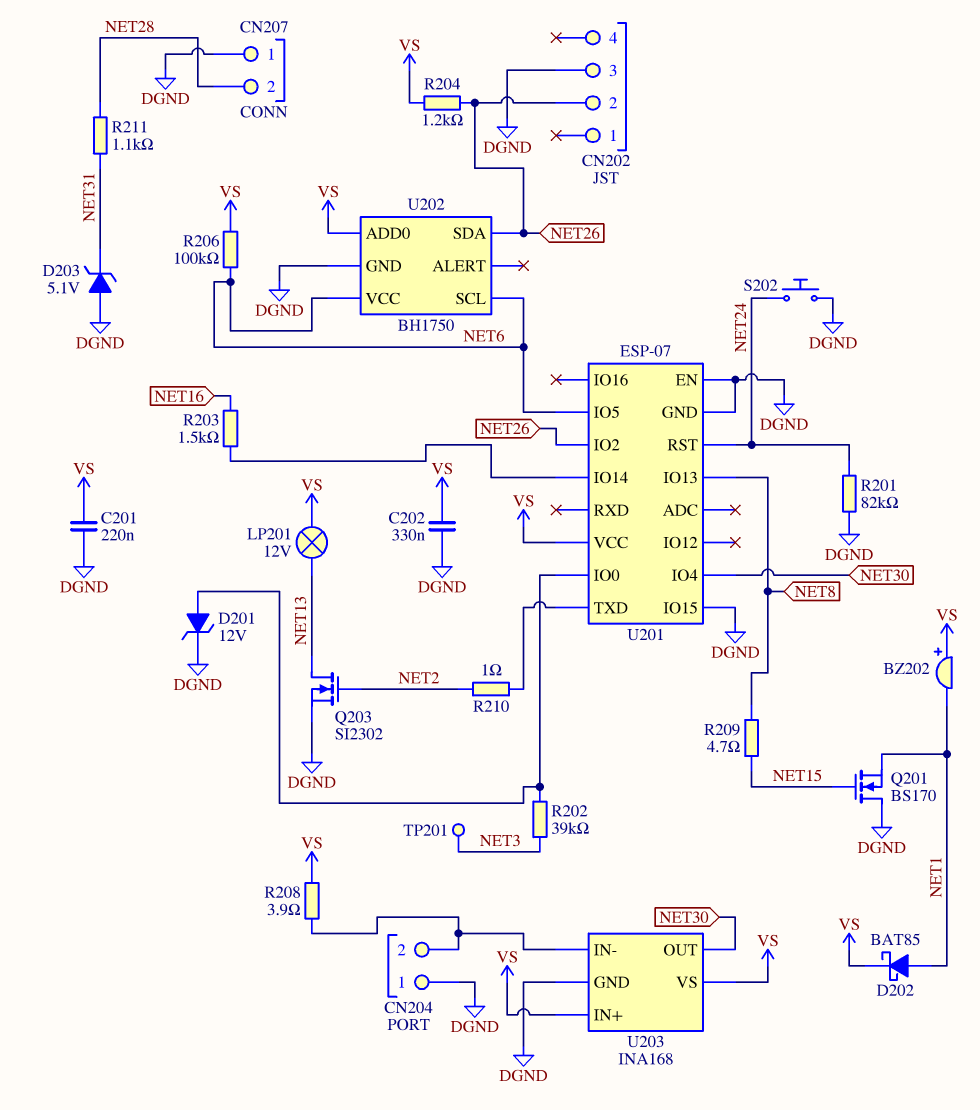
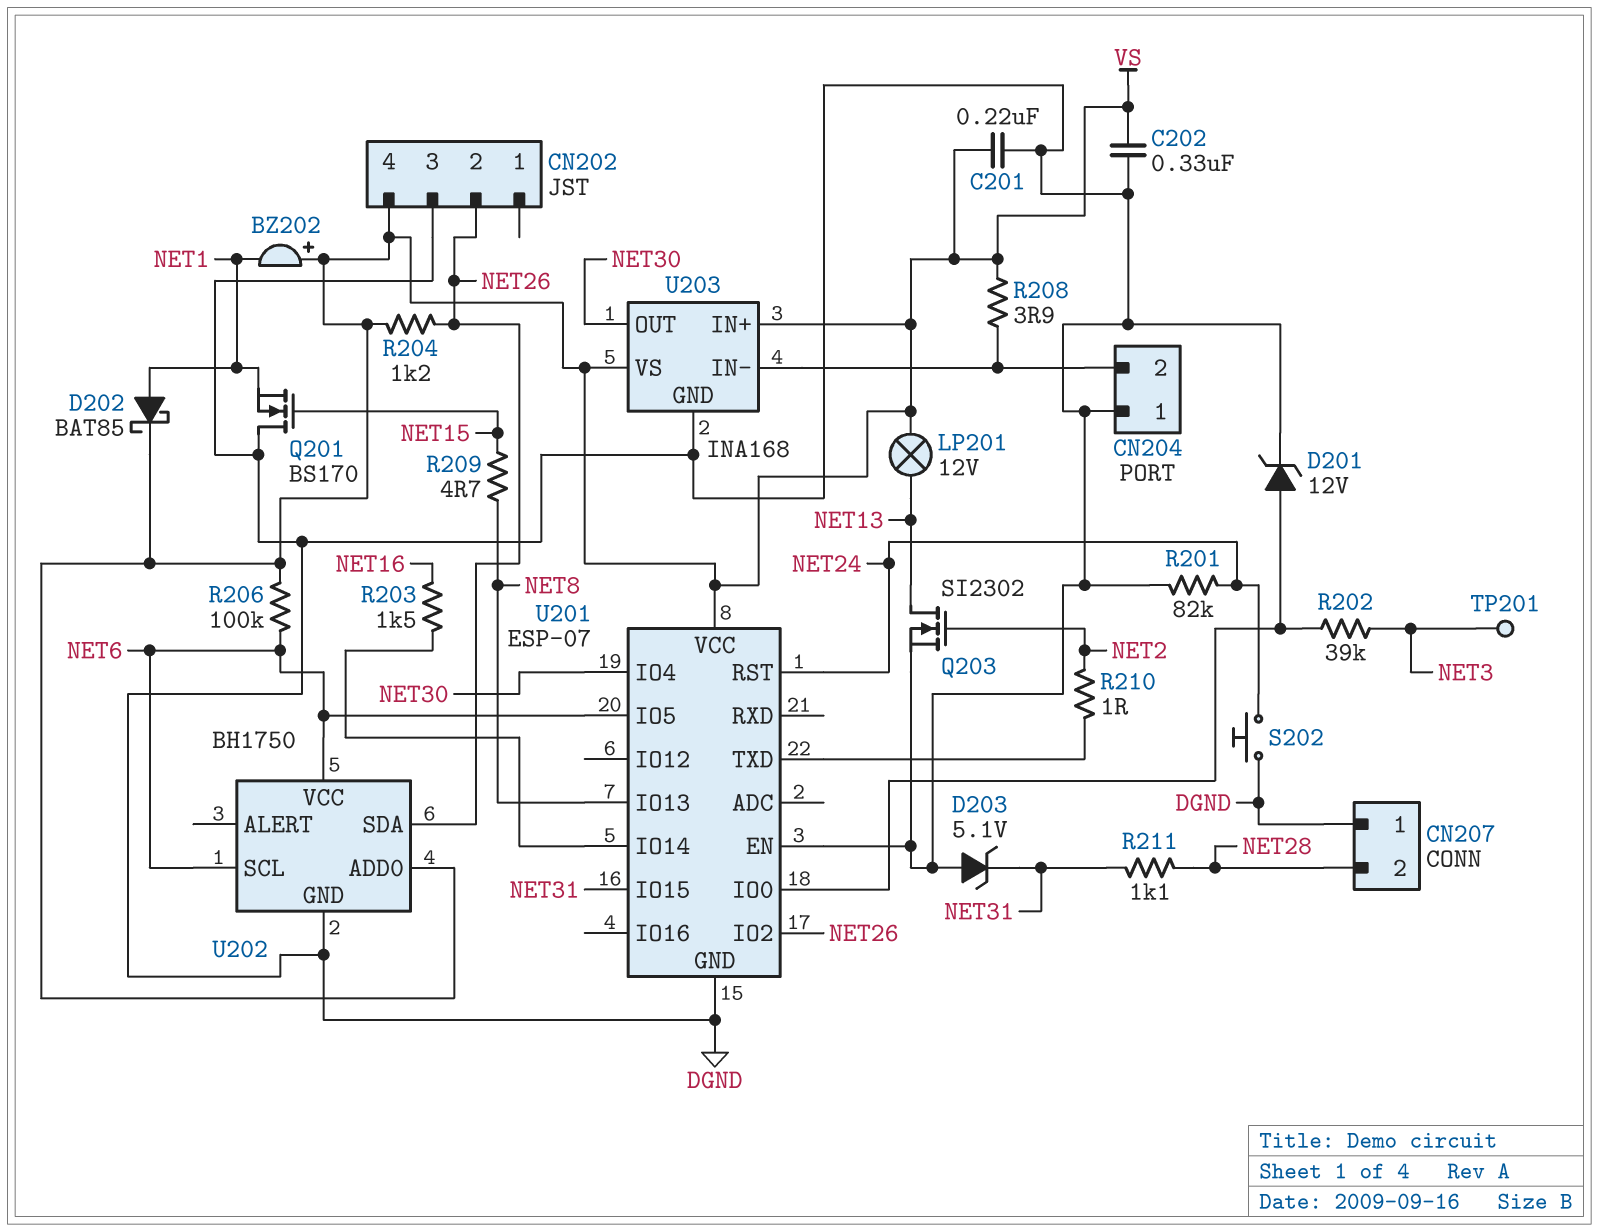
CN202 pin 4: none -> VS
U201 pin IO15: DGND -> NET31

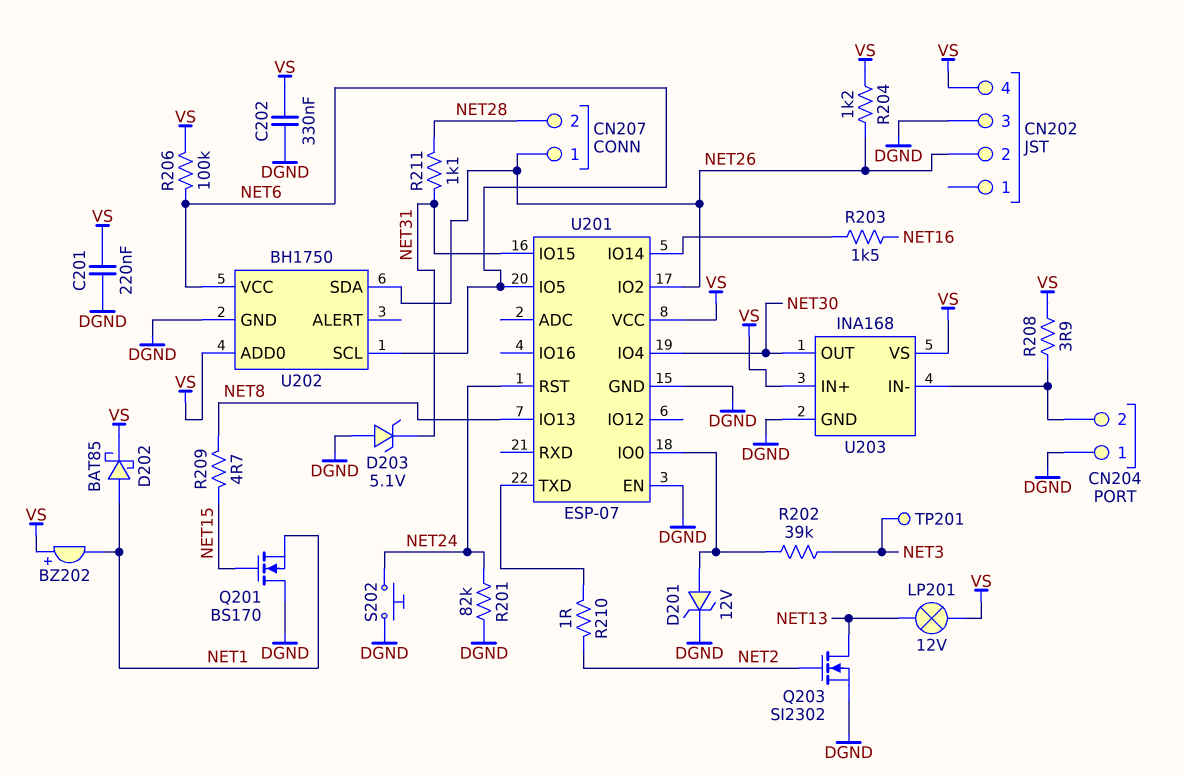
CN207 pin 1: DGND -> NET26

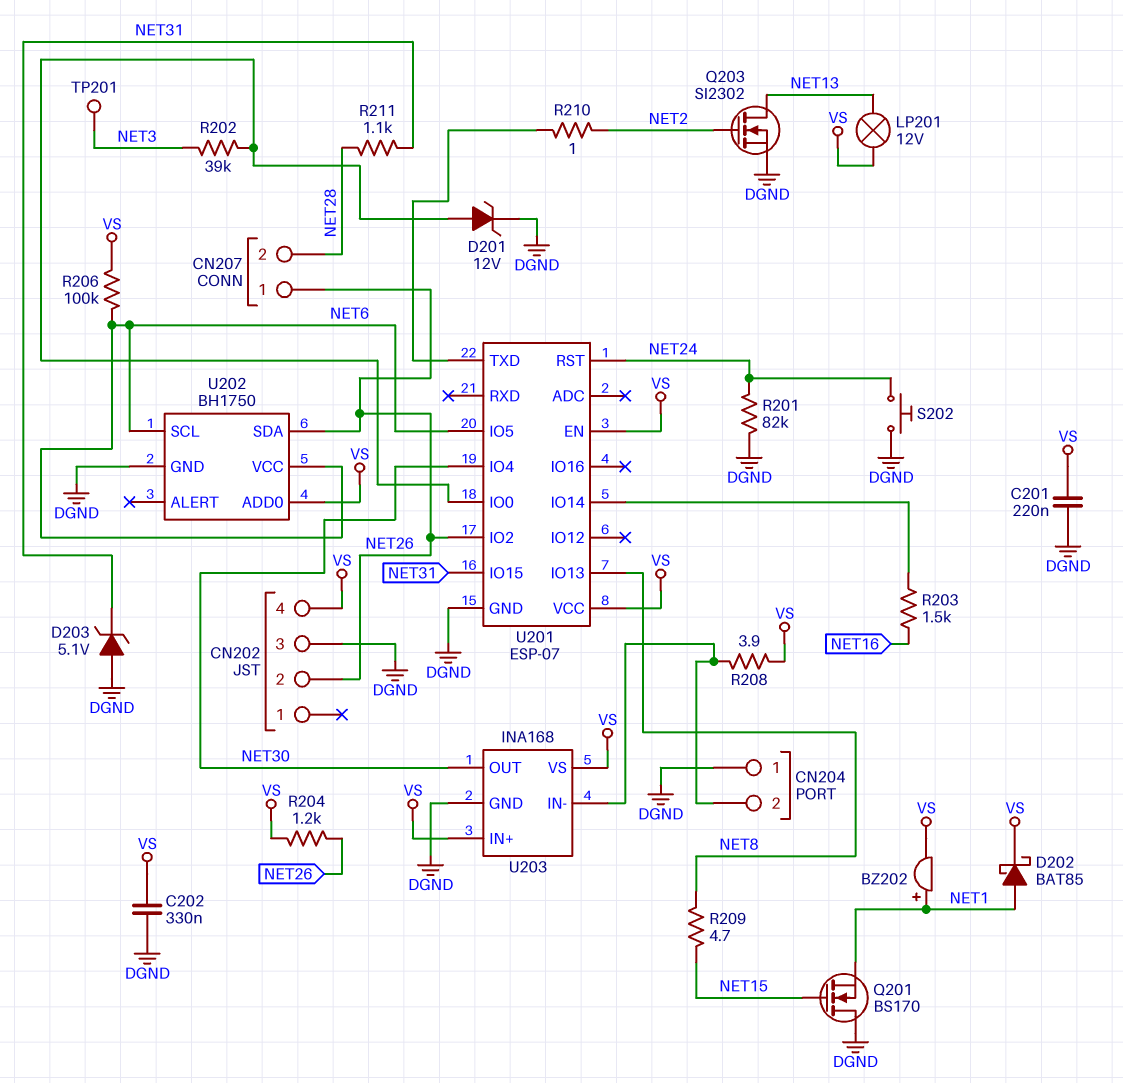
BZ202: buzzer (plus VS, minus NET1) -> buzzer (plus NET1, minus VS)
U201 pin EN: DGND -> VS

